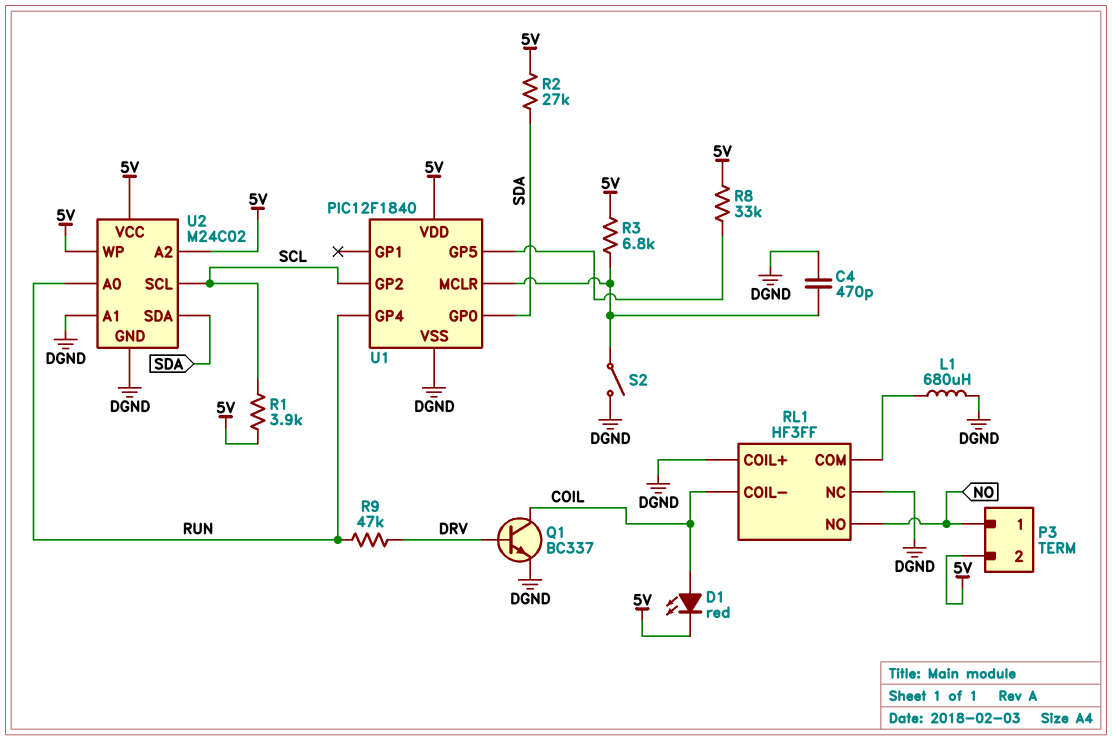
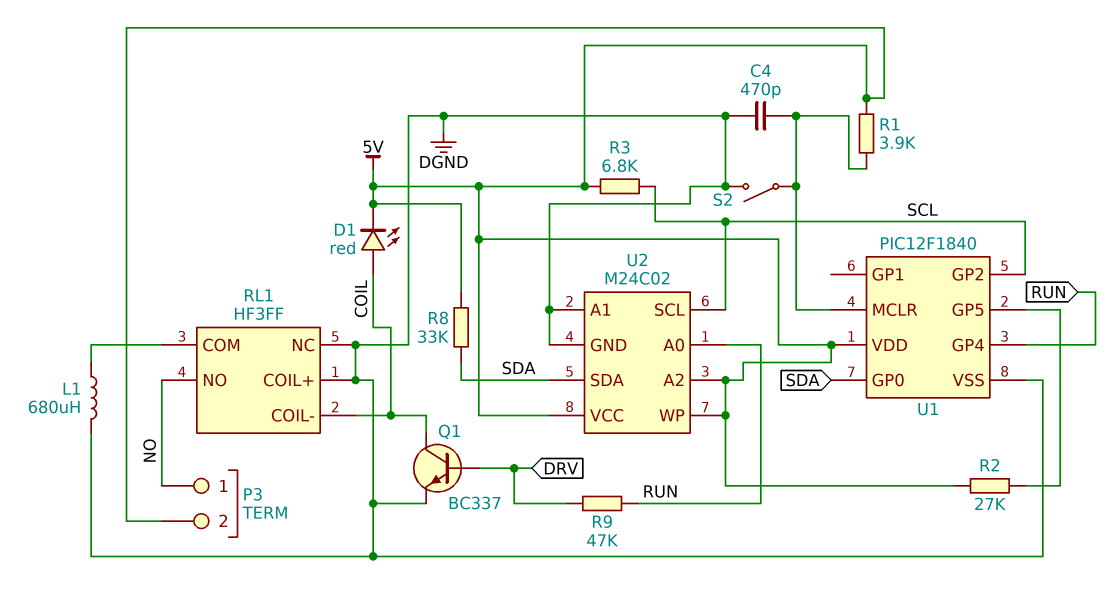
R1: 3.9k (5V, SCL) -> 3.9k (5V, U1/MCLR)
R2: 27k (5V, SDA) -> 27k (5V, U1/GP5)
R3: 6.8k (5V, U1/MCLR) -> 6.8k (5V, SCL)
R8: 33k (5V, U1/GP5) -> 33k (5V, SDA)

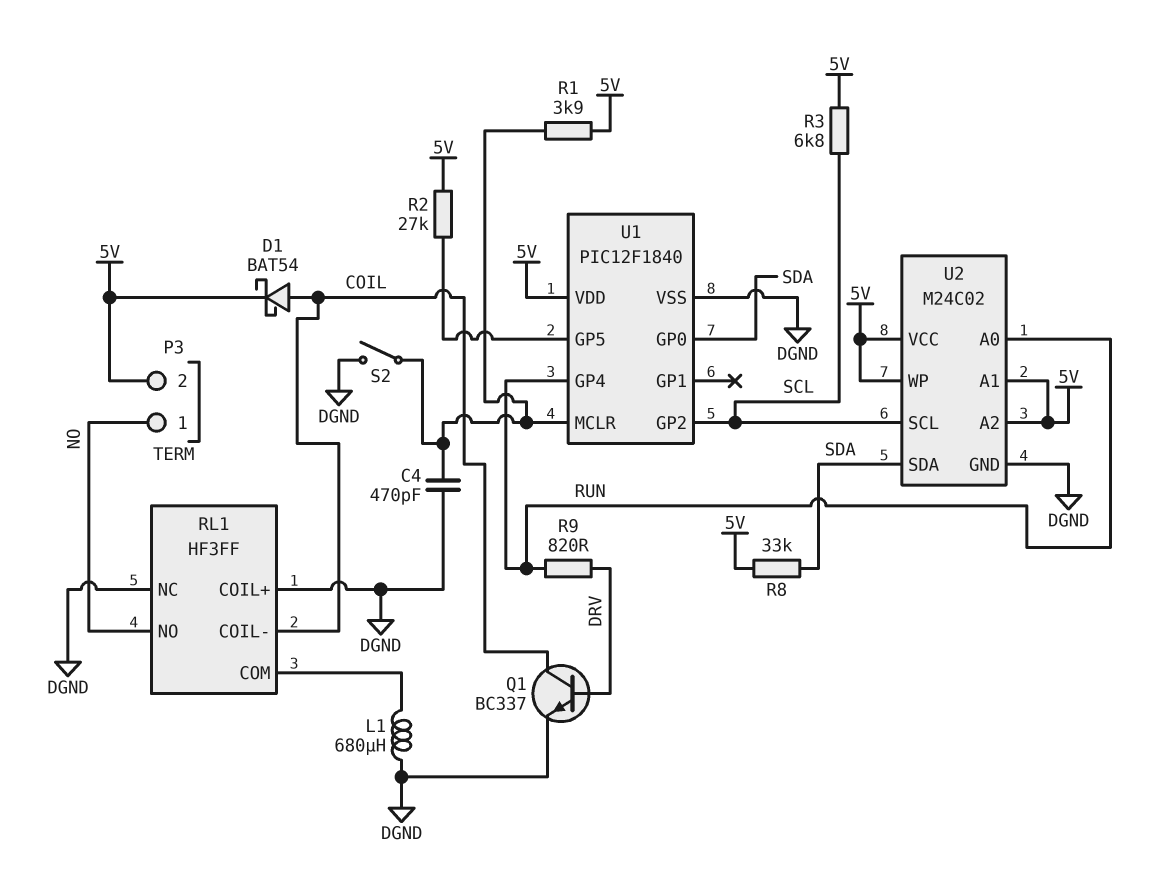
D1: LED red (A COIL, K 5V) -> schottky BAT54 (A COIL, K 5V)
R9: 47k (DRV, RUN) -> 820 (DRV, RUN)
U2 pin A1: DGND -> 5V

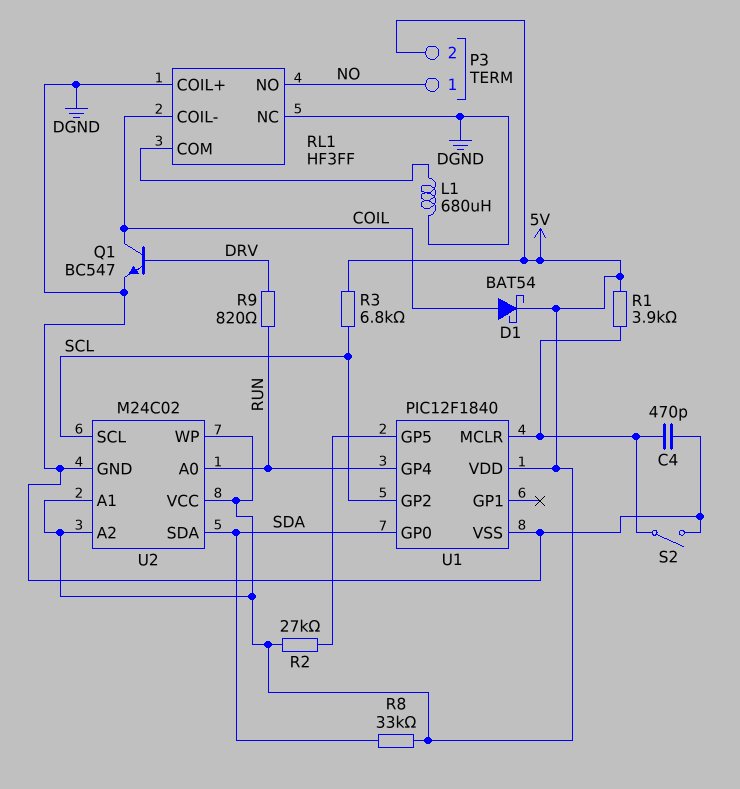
Q1: NPN BC337 (B DRV, C COIL, E DGND) -> NPN BC547 (B DRV, C COIL, E DGND)

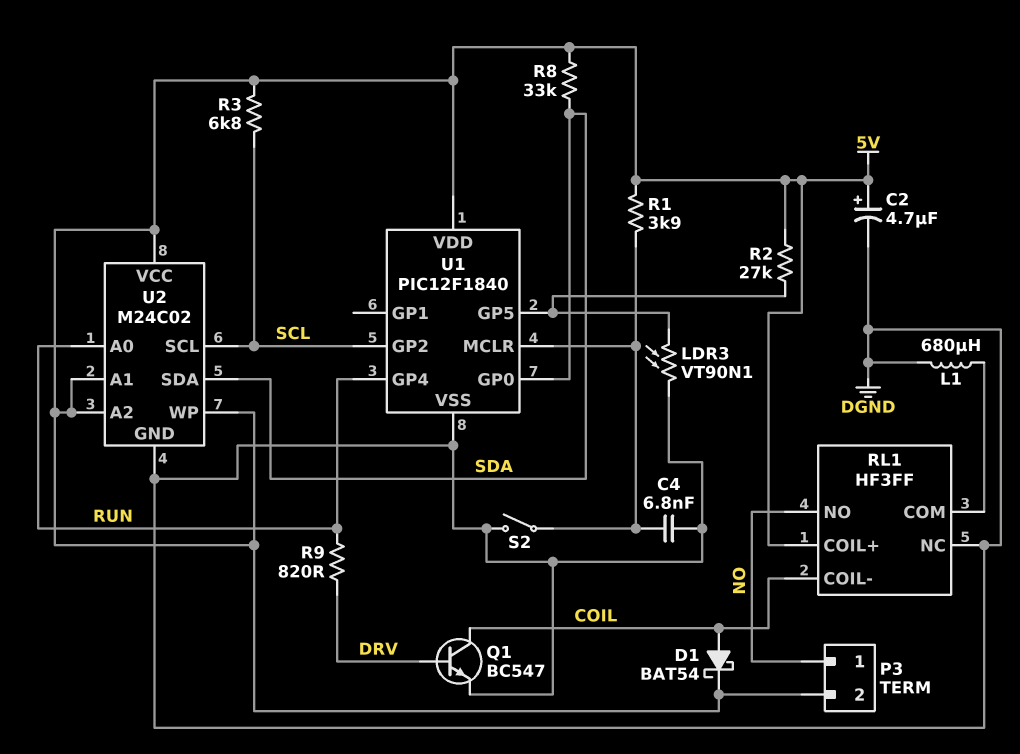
C2: none -> 4.7uF (plus 5V, minus DGND)
C4: 470pF (DGND, U1/MCLR) -> 6.8nF (DGND, U1/MCLR)
LDR3: none -> VT90N1 (DGND, U1/GP5)
RL1 pin COIL+: DGND -> 5V

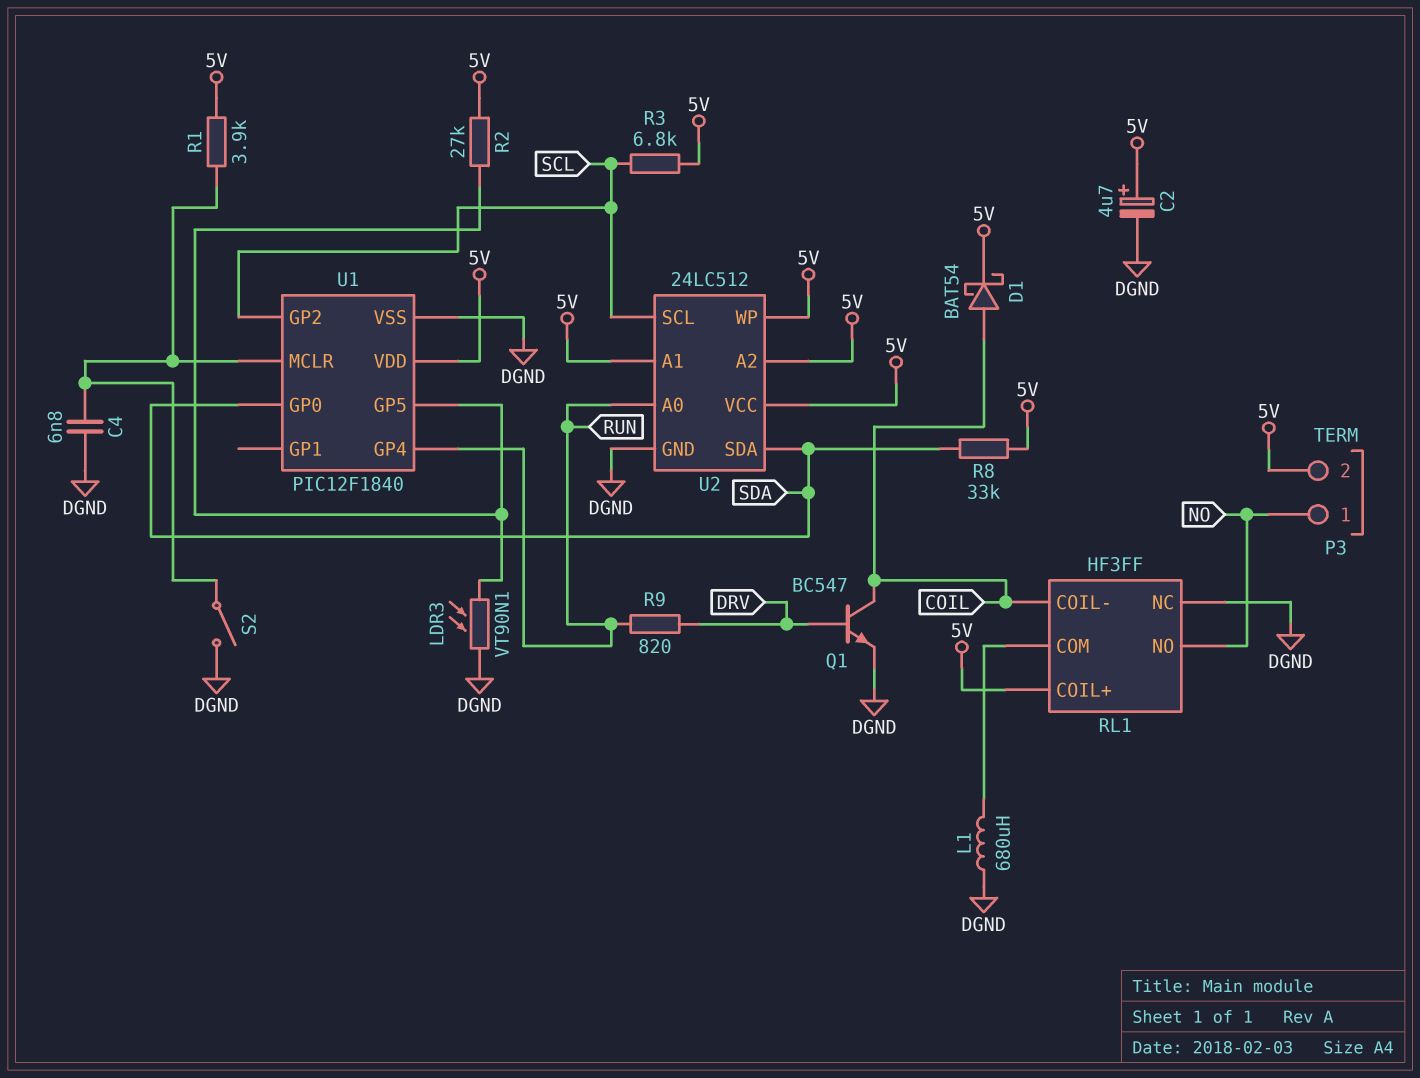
U2: M24C02 -> 24LC512

